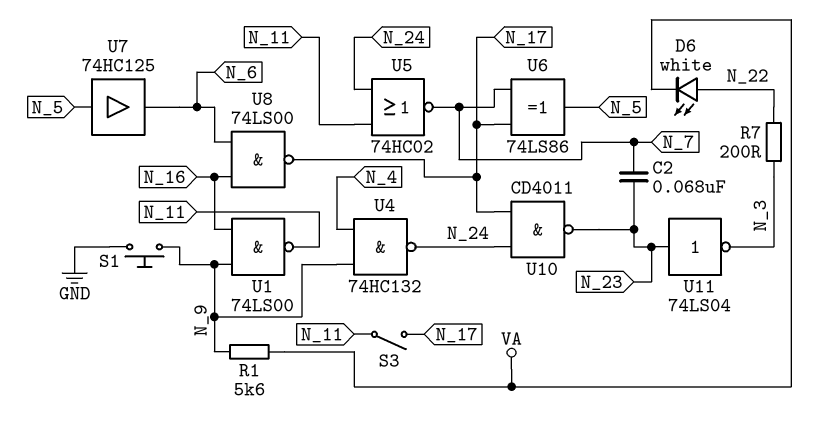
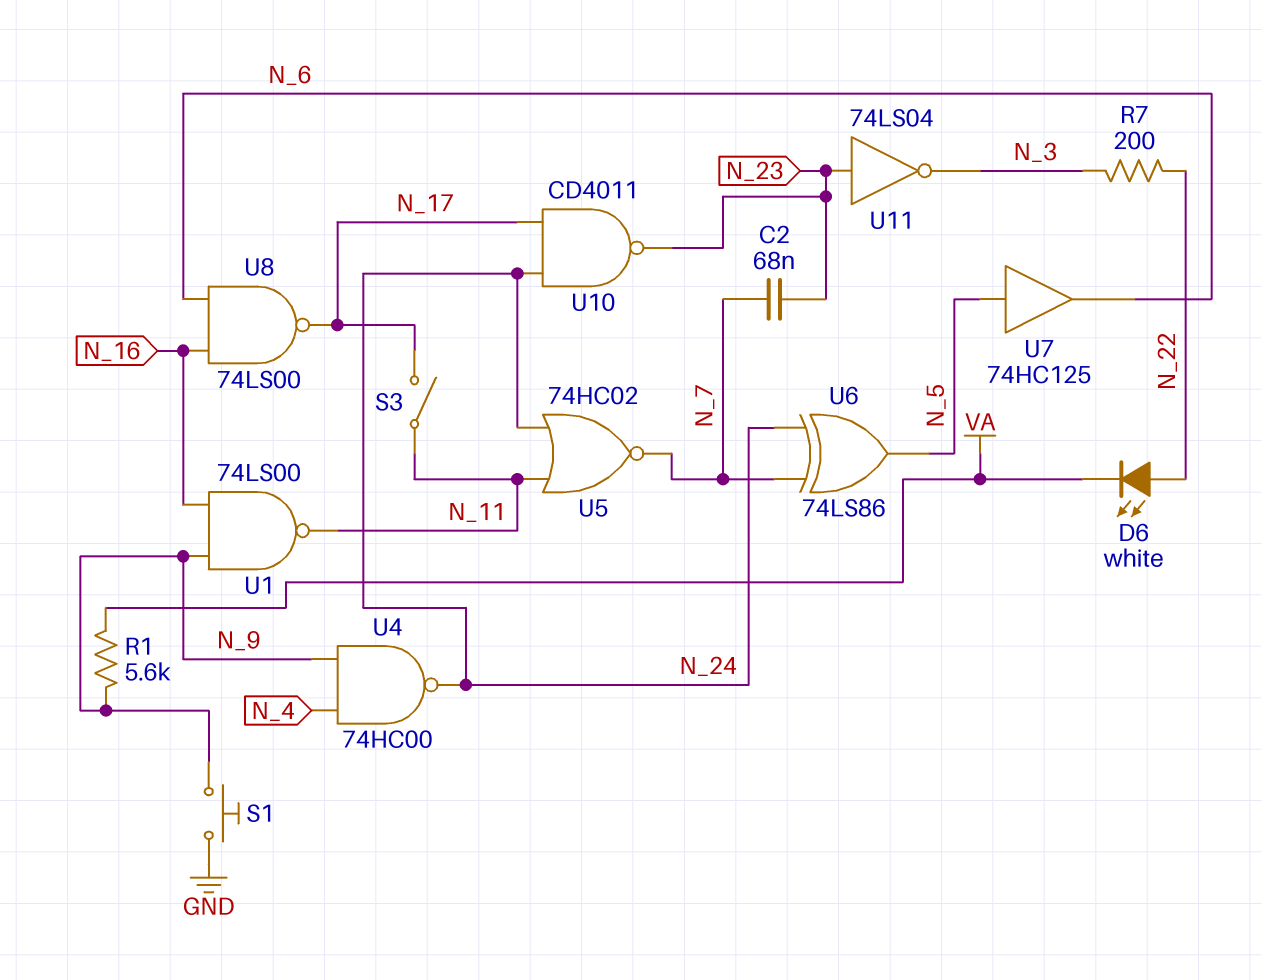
U4: NAND 74HC132 (in N_4, in N_9, out N_24) -> NAND 74HC00 (in N_4, in N_9, out N_24)
U6: XOR 74LS86 (in N_7, in N_17, out N_5) -> XOR 74LS86 (in N_7, in N_24, out N_5)

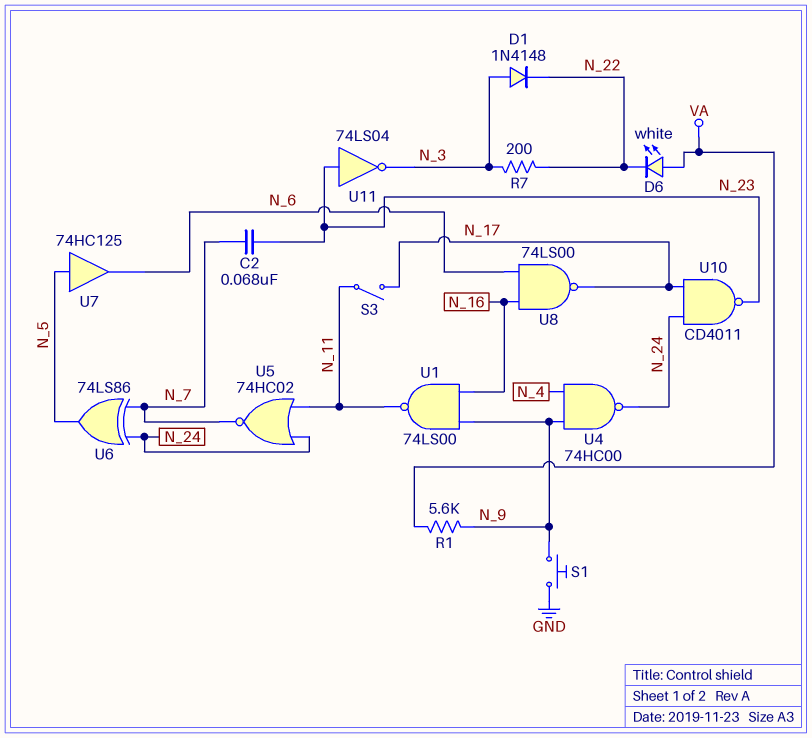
D1: none -> diode 1N4148 (A N_3, K N_22)
D6: LED white (A N_22, K VA) -> LED white (A VA, K N_22)

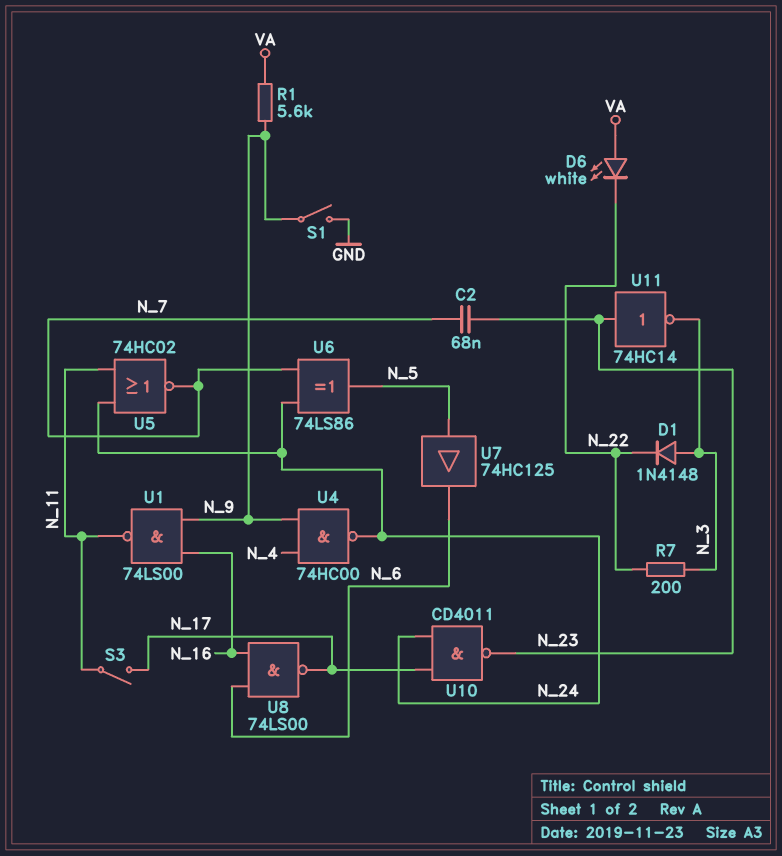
S1: button (GND, N_9) -> switch (GND, N_9)
U11: NOT 74LS04 (in N_23, out N_3) -> NOT 74HC14 (in N_23, out N_3)

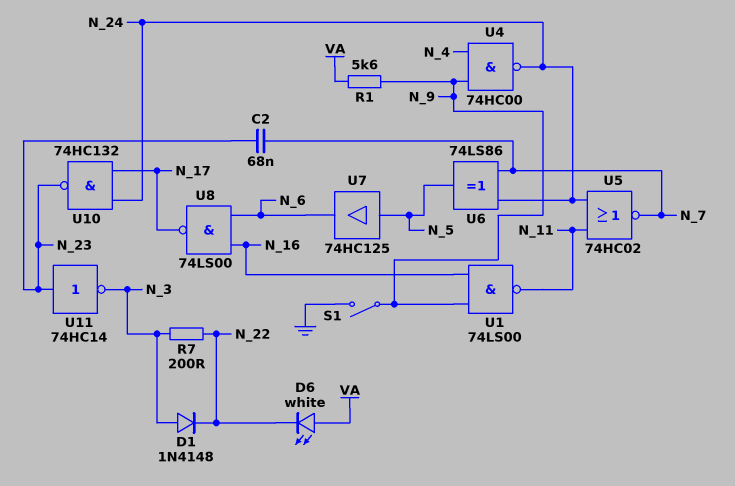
S3: switch (N_11, N_17) -> none
U10: NAND CD4011 (in N_17, in N_24, out N_23) -> NAND 74HC132 (in N_17, in N_24, out N_23)

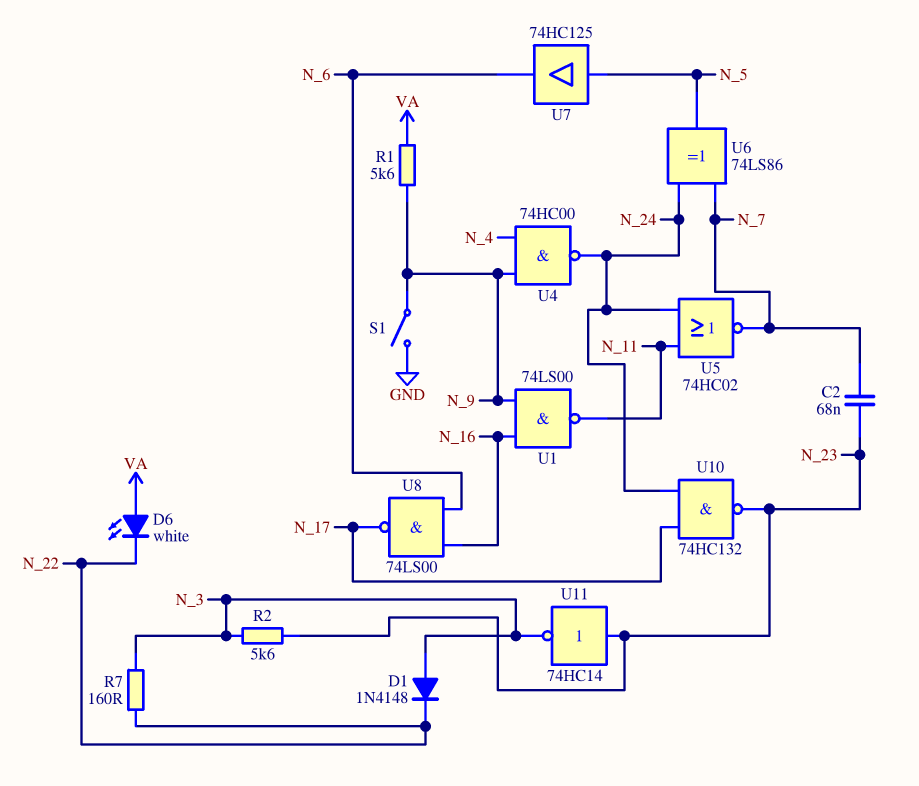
R2: none -> 5.6k (N_3, N_23)
R7: 200 (N_3, N_22) -> 160 (N_3, N_22)

